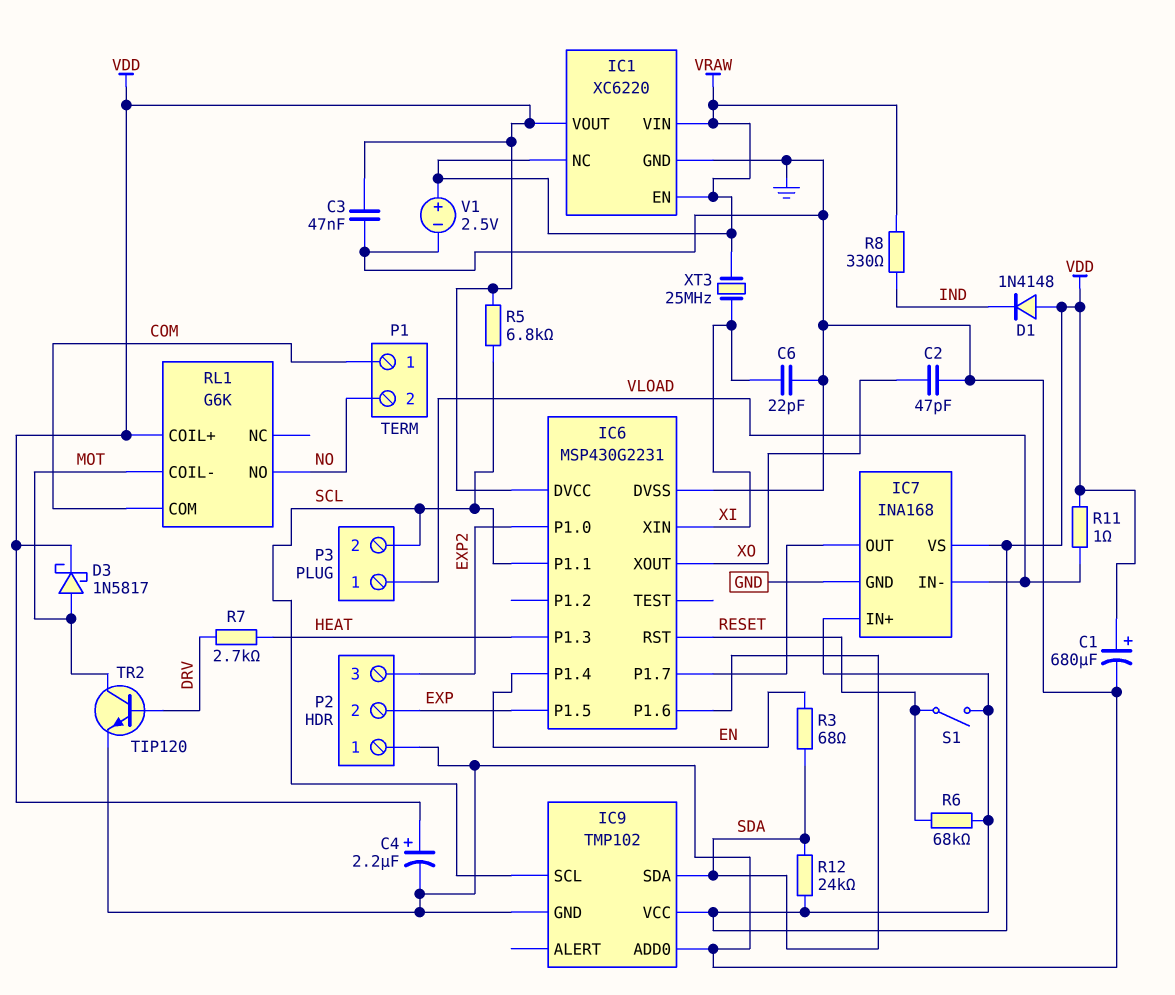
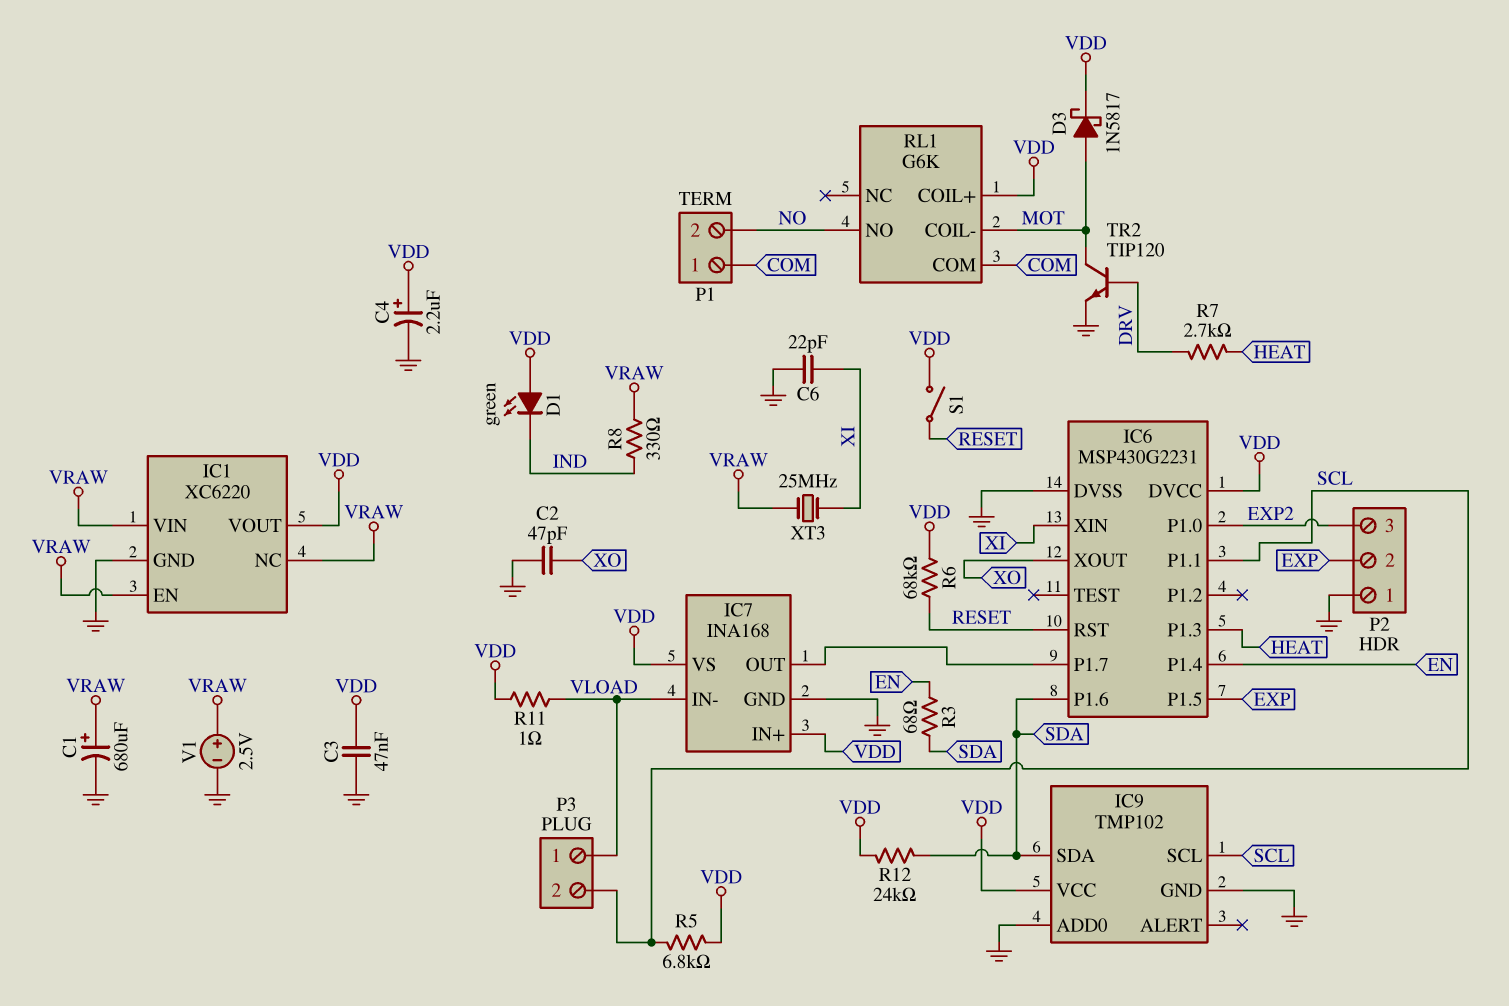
C1: 680uF (plus VDD, minus GND) -> 680uF (plus VRAW, minus GND)
D1: diode 1N4148 (A VDD, K IND) -> LED green (A VDD, K IND)

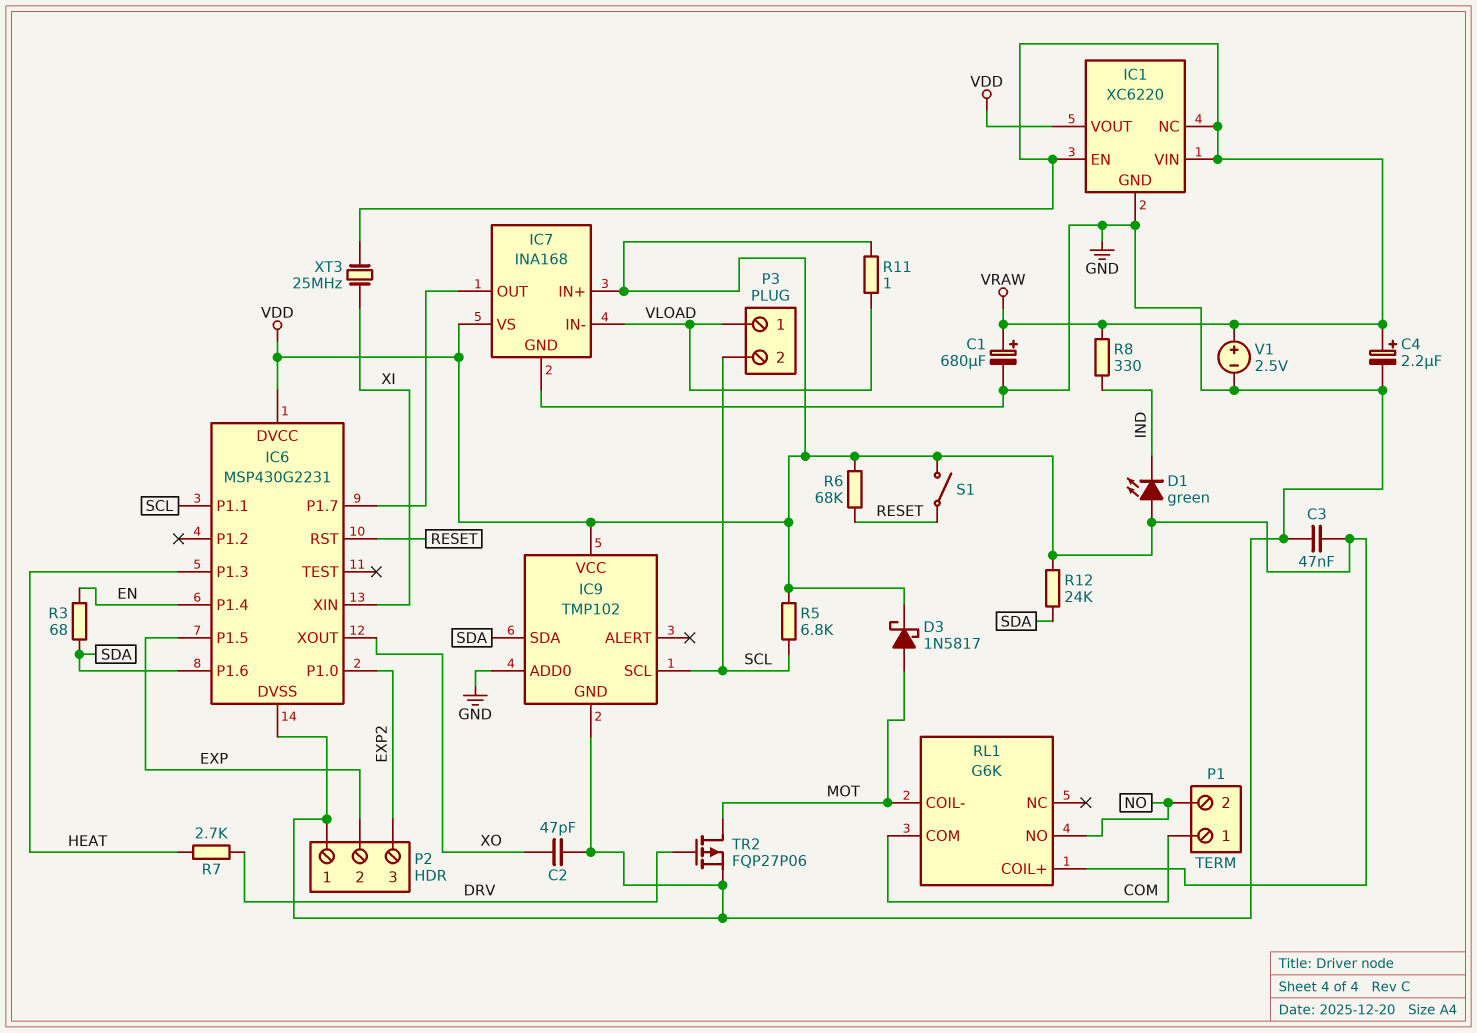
C4: 2.2uF (plus VDD, minus GND) -> 2.2uF (plus VRAW, minus GND)
C6: 22pF (GND, XI) -> none
TR2: NPN TIP120 (B DRV, C MOT, E GND) -> PMOS FQP27P06 (G DRV, D MOT, S GND)

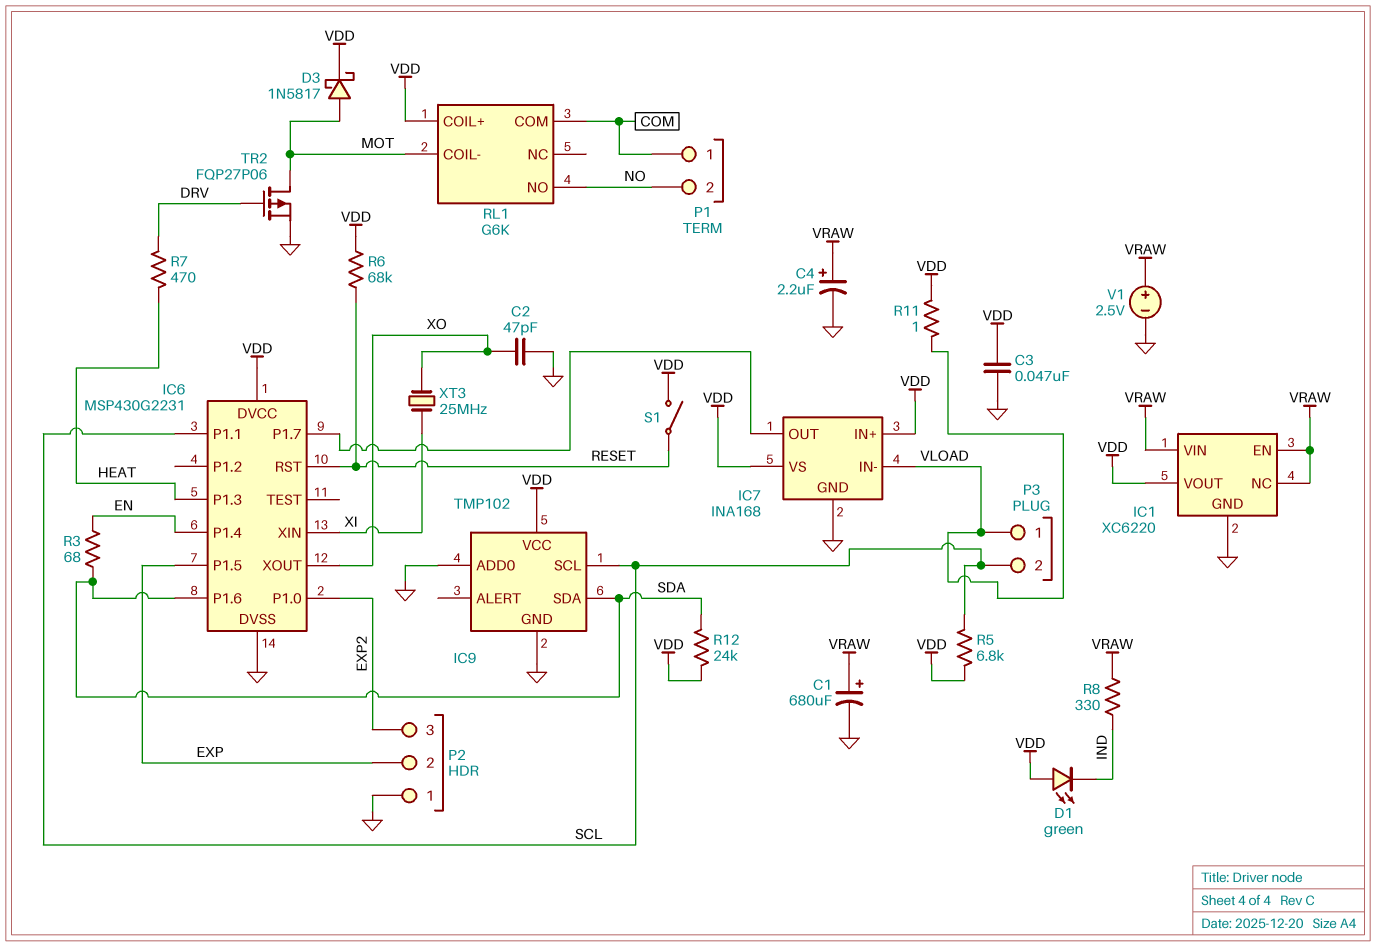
R7: 2.7k (DRV, HEAT) -> 470 (DRV, HEAT)
XT3: 25MHz (VRAW, XI) -> 25MHz (XI, XO)

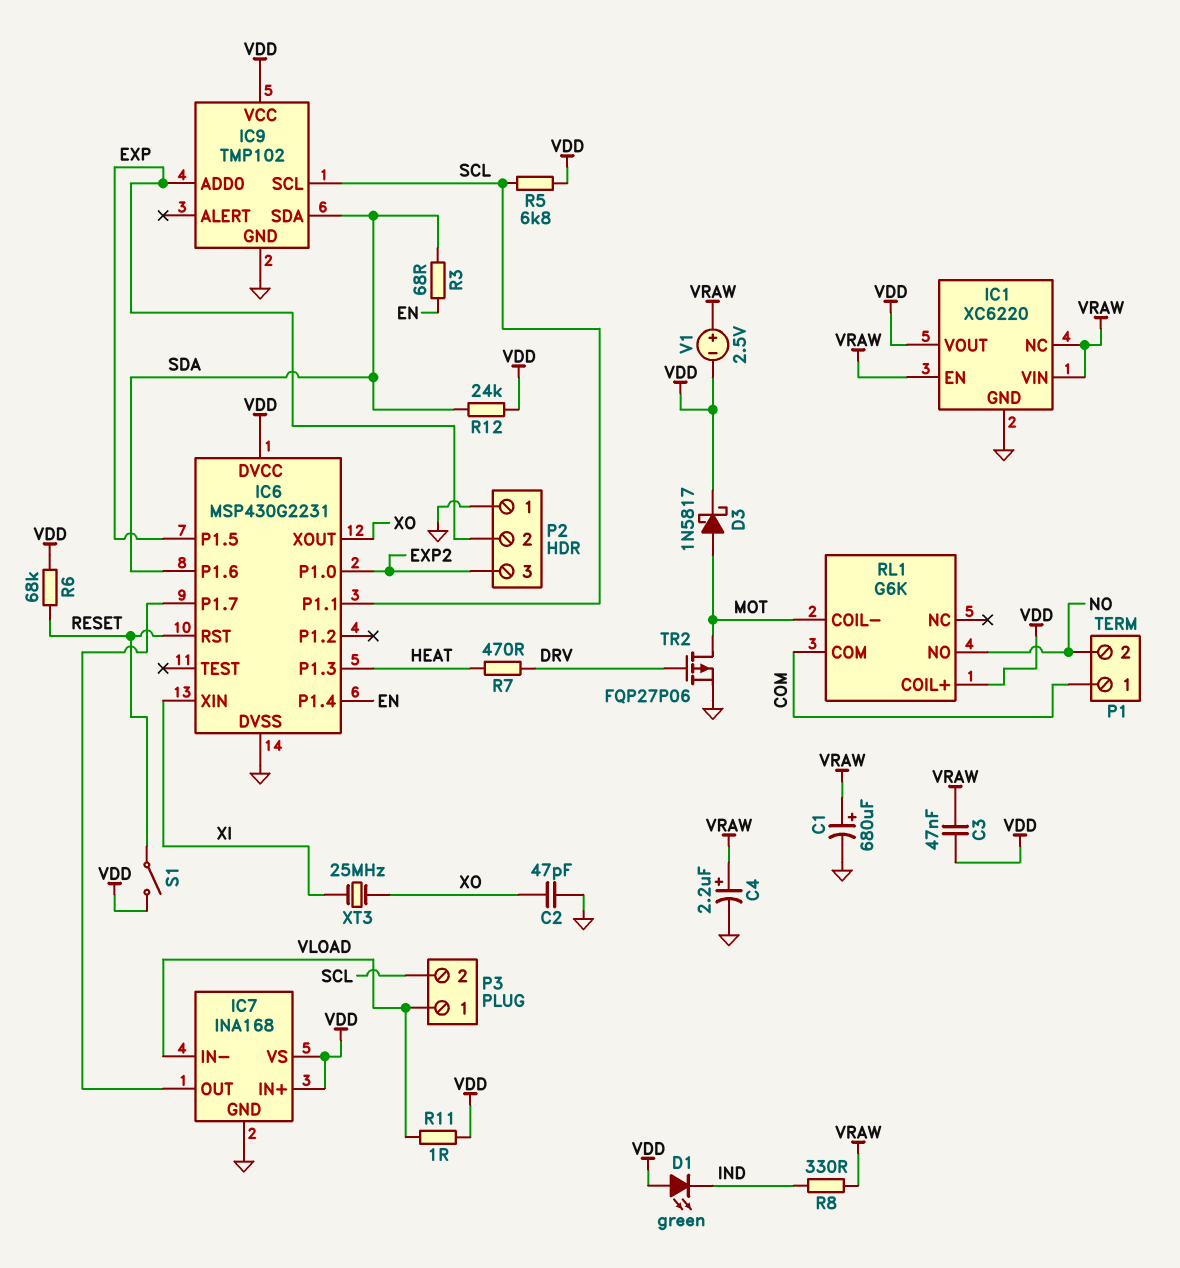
C3: 47nF (GND, VDD) -> 47nF (VDD, VRAW)
IC9 pin ADD0: GND -> EXP
V1: 2.5V (plus VRAW, minus GND) -> 2.5V (plus VRAW, minus VDD)

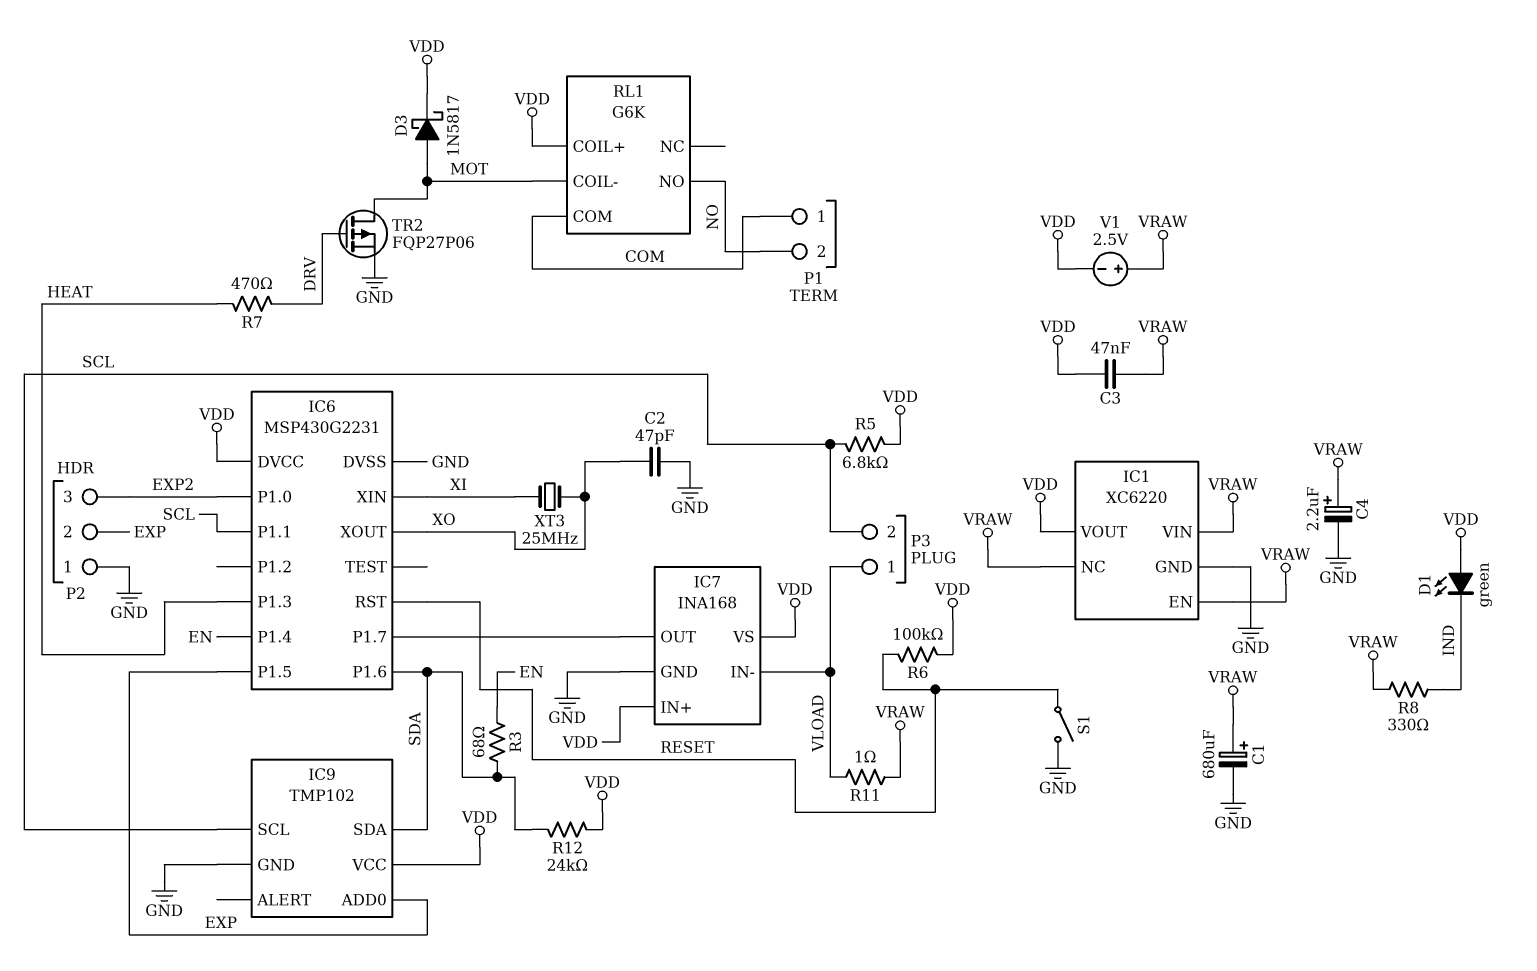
R6: 68k (RESET, VDD) -> 100k (RESET, VDD)
R11: 1 (VDD, VLOAD) -> 1 (VLOAD, VRAW)
S1: switch (RESET, VDD) -> switch (GND, RESET)

